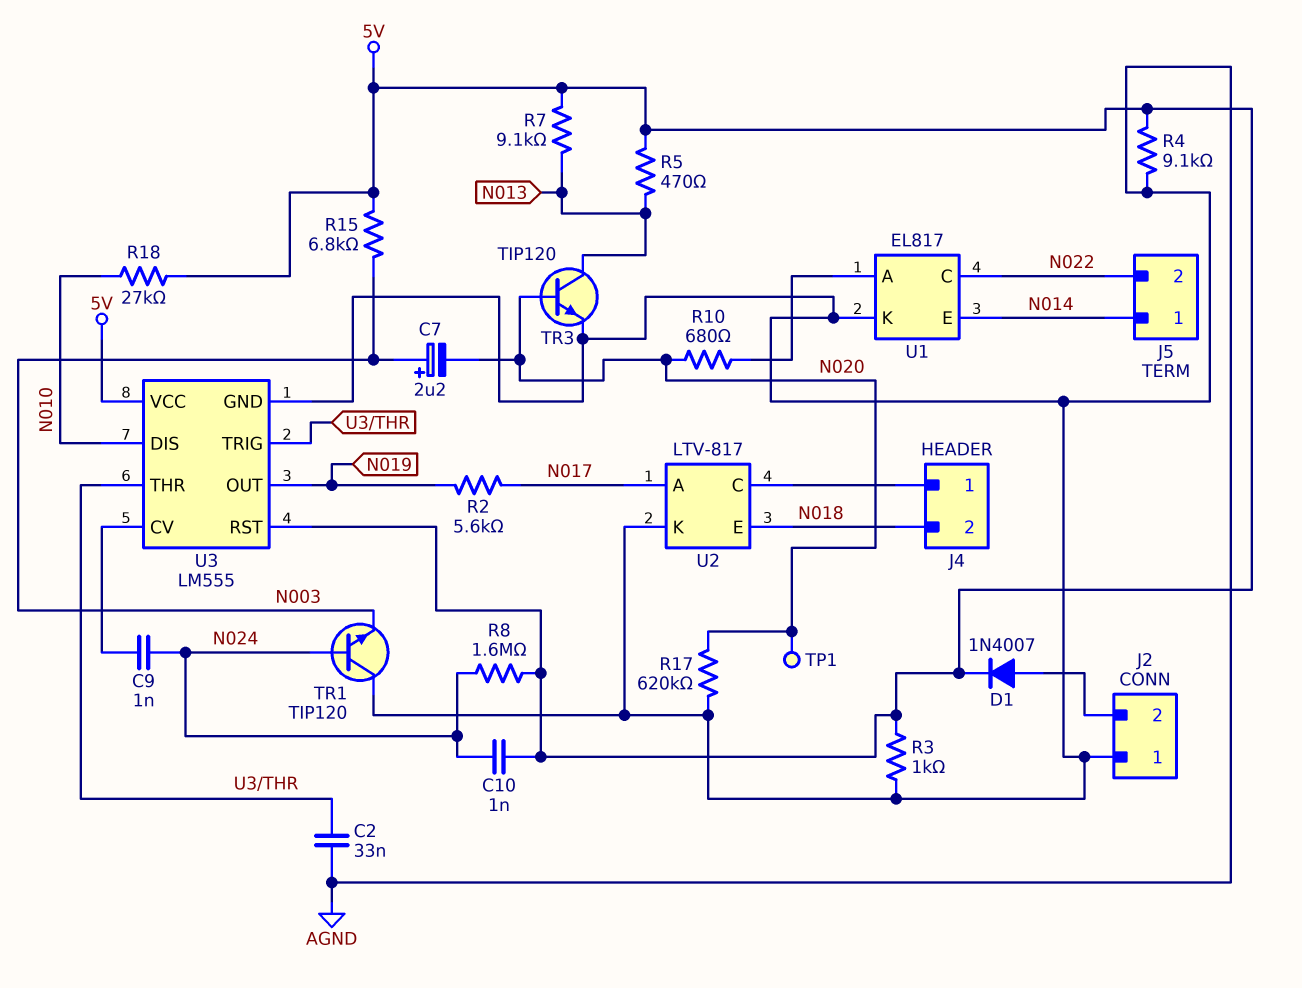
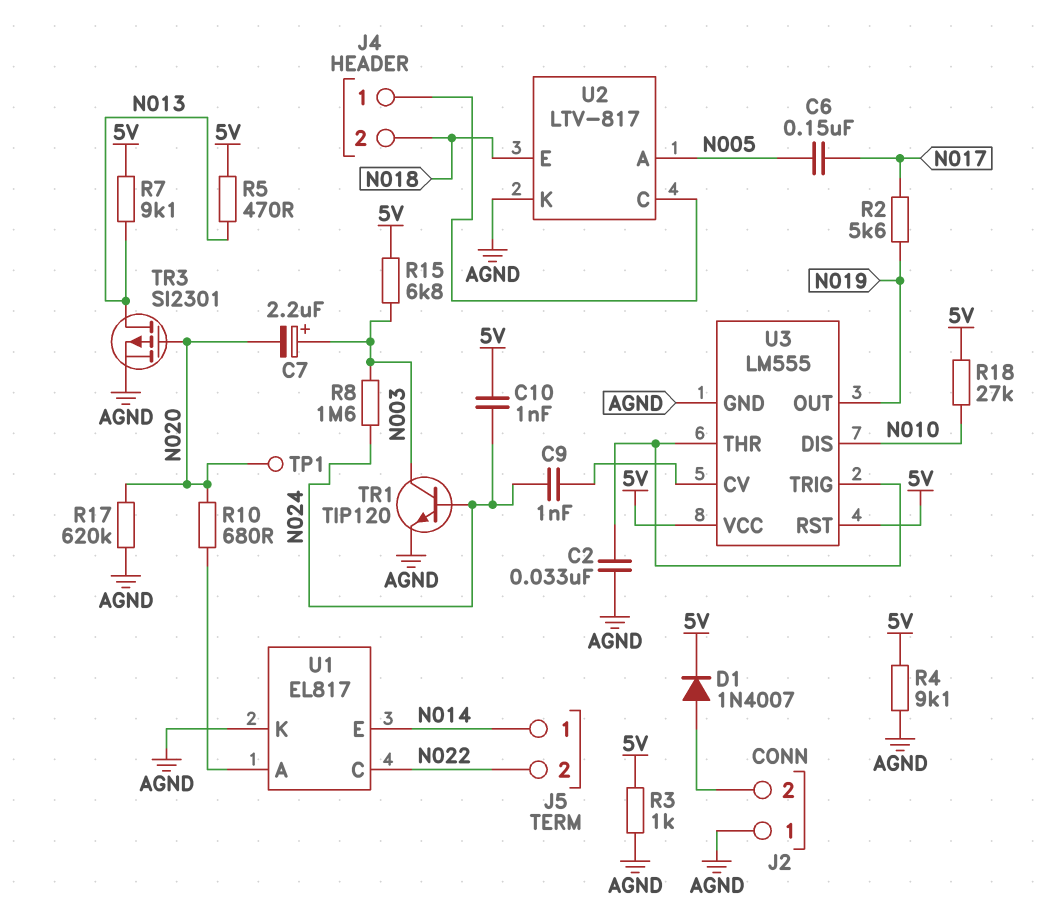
C6: none -> 150nF (N005, N017)
R8: 1.6M (5V, N024) -> 1.6M (N003, N024)
TR1: NPN TIP120 (B N024, C AGND, E N003) -> NPN TIP120 (B N024, C N003, E AGND)
TR3: NPN TIP120 (B N020, C N013, E AGND) -> PMOS SI2301 (G N020, D N013, S AGND)
U2 pin A: N017 -> N005

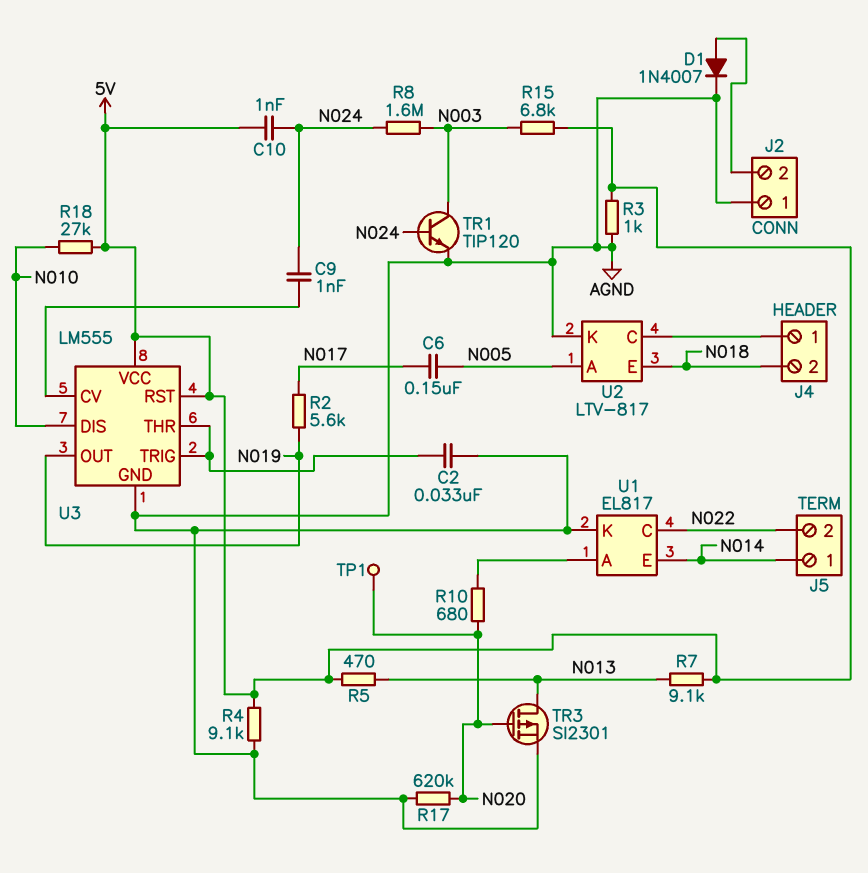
C7: 2.2uF (plus N003, minus N020) -> none
D1: diode 1N4007 (A J2/2, K 5V) -> diode 1N4007 (A J2/2, K AGND)

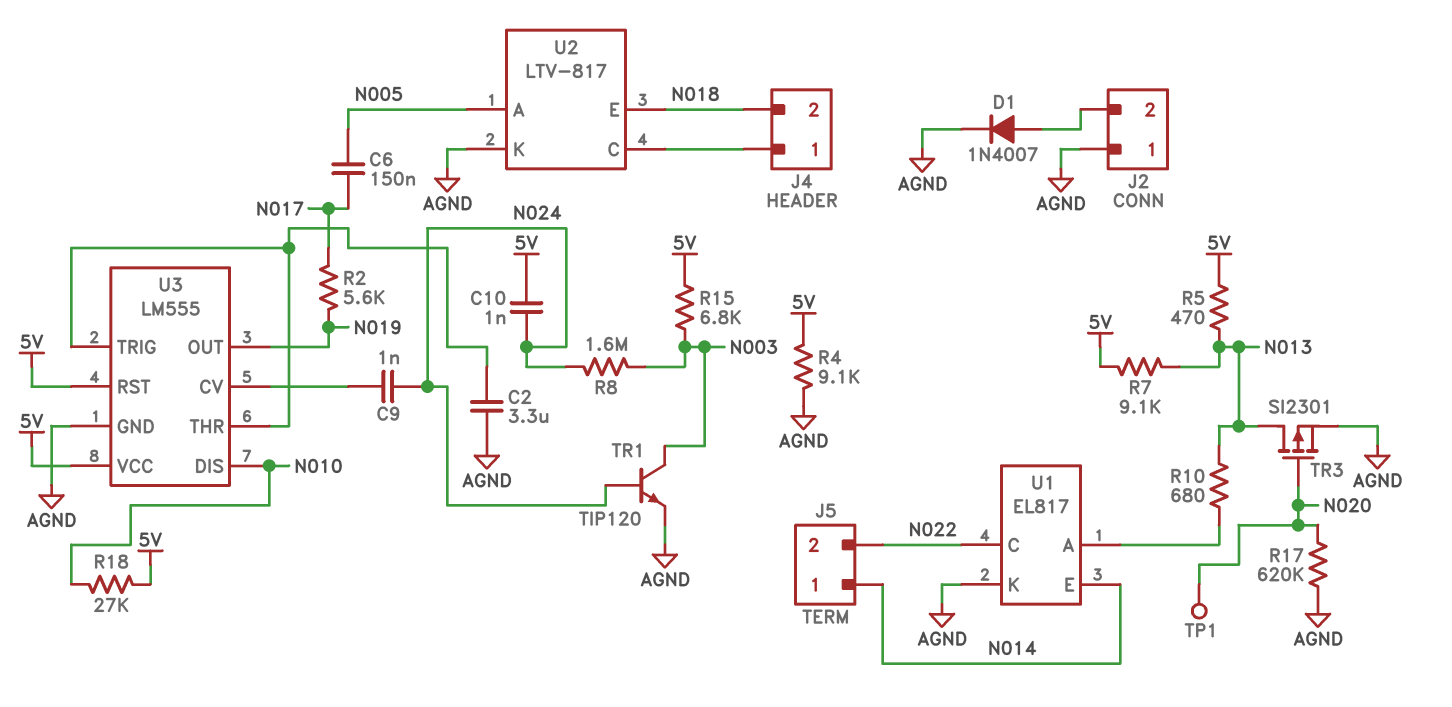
C2: 33nF (AGND, U3/THR) -> 3.3uF (AGND, U3/THR)
R3: 1k (5V, AGND) -> none
R10: 680 (N020, U1/A) -> 680 (N013, U1/A)

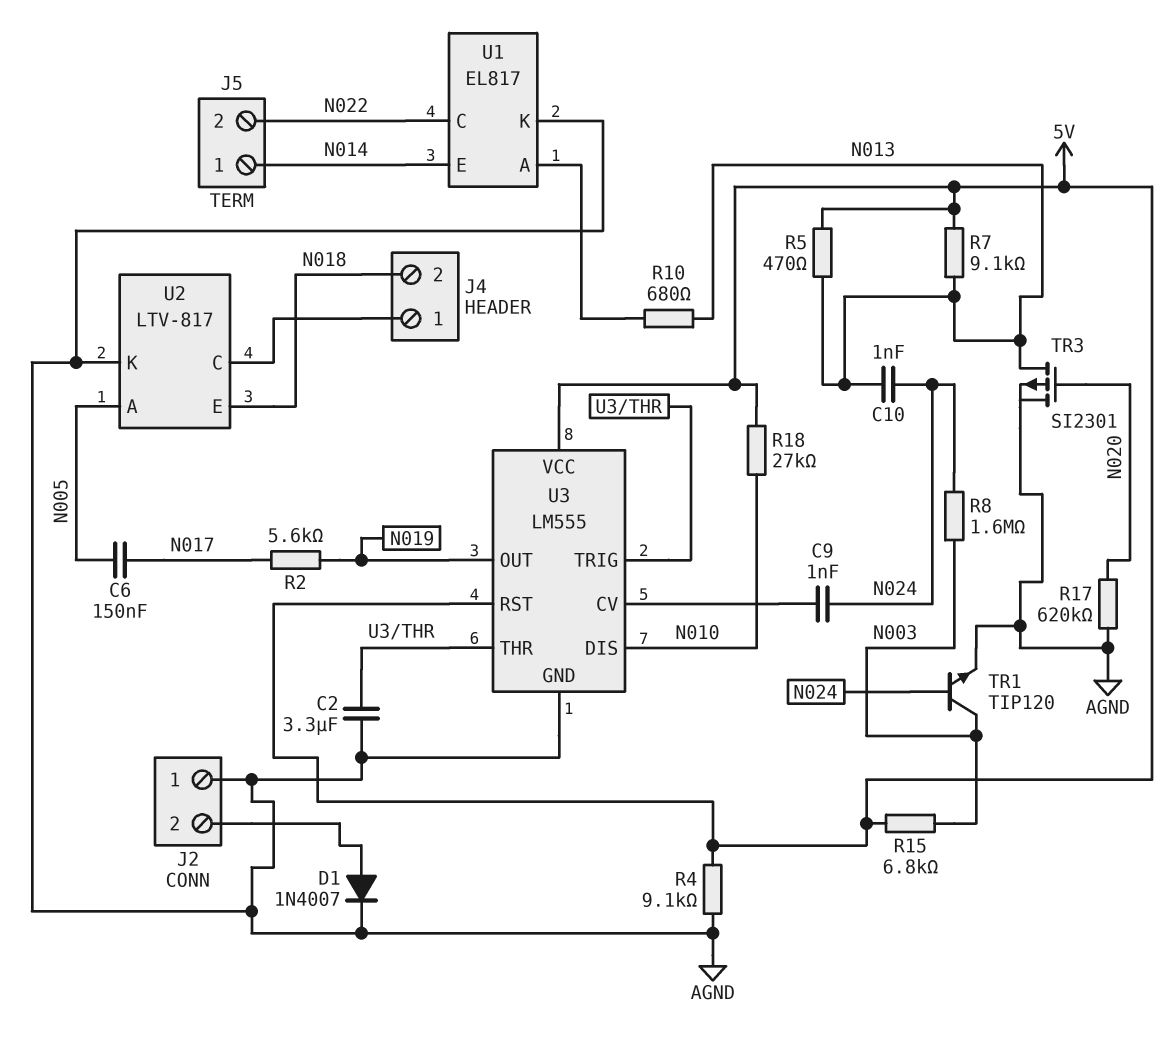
C10: 1nF (5V, N024) -> 1nF (N013, N024)
TP1: test point (N020) -> none

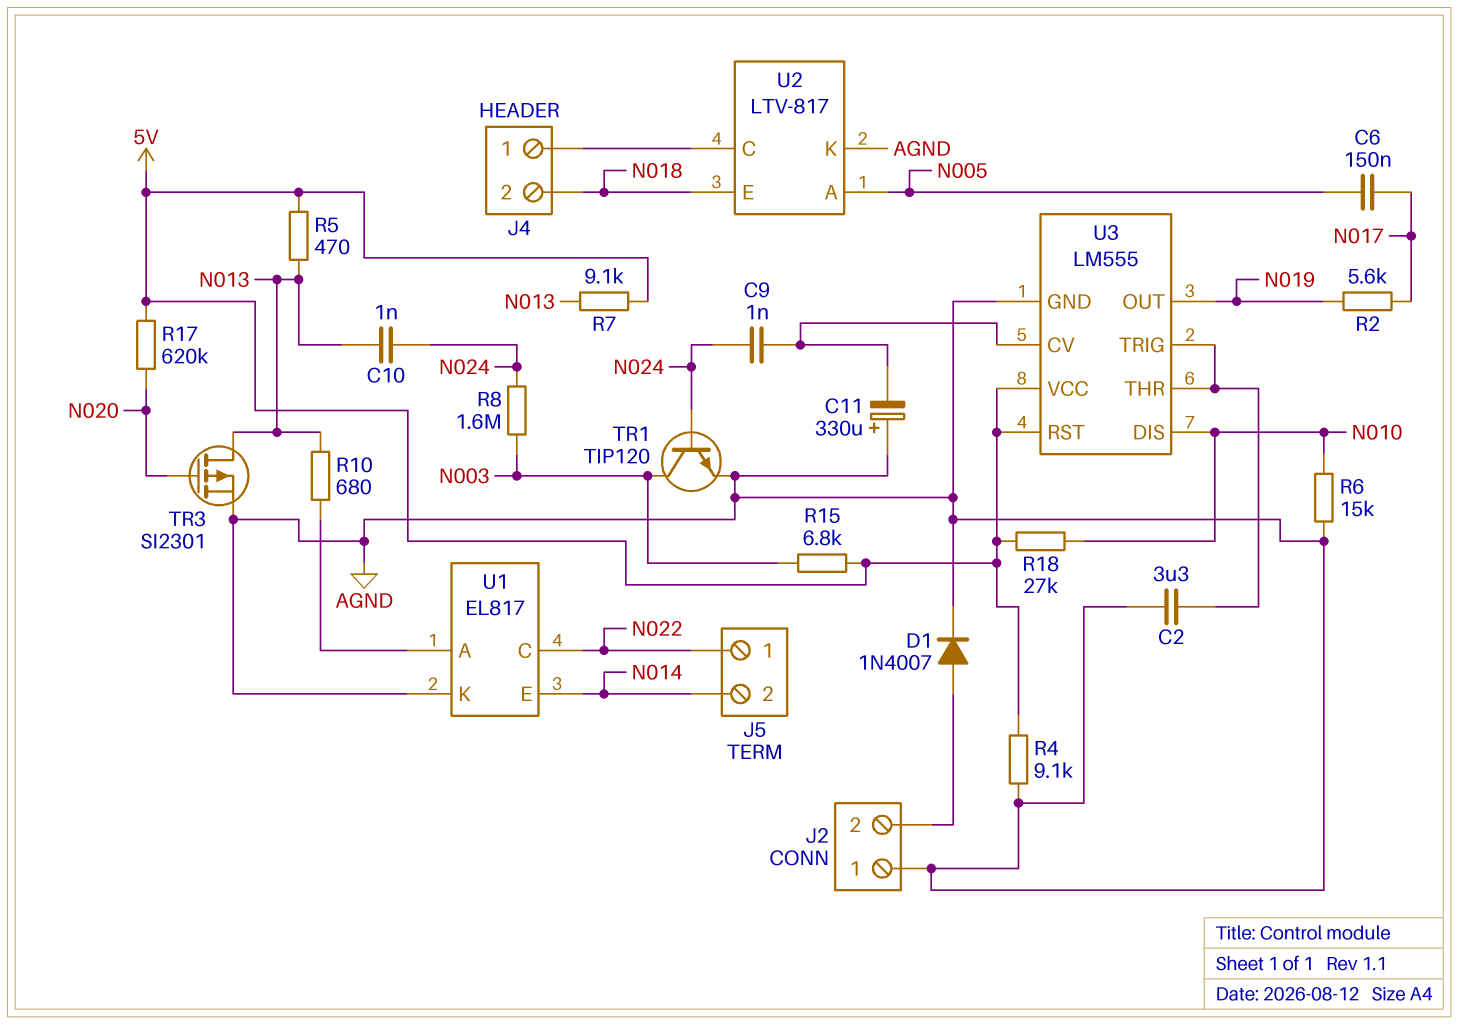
C11: none -> 330uF (plus AGND, minus U3/CV)
J5 pin 1: N014 -> N022
J5 pin 2: N022 -> N014
R6: none -> 15k (AGND, N010)
R17: 620k (AGND, N020) -> 620k (5V, N020)

